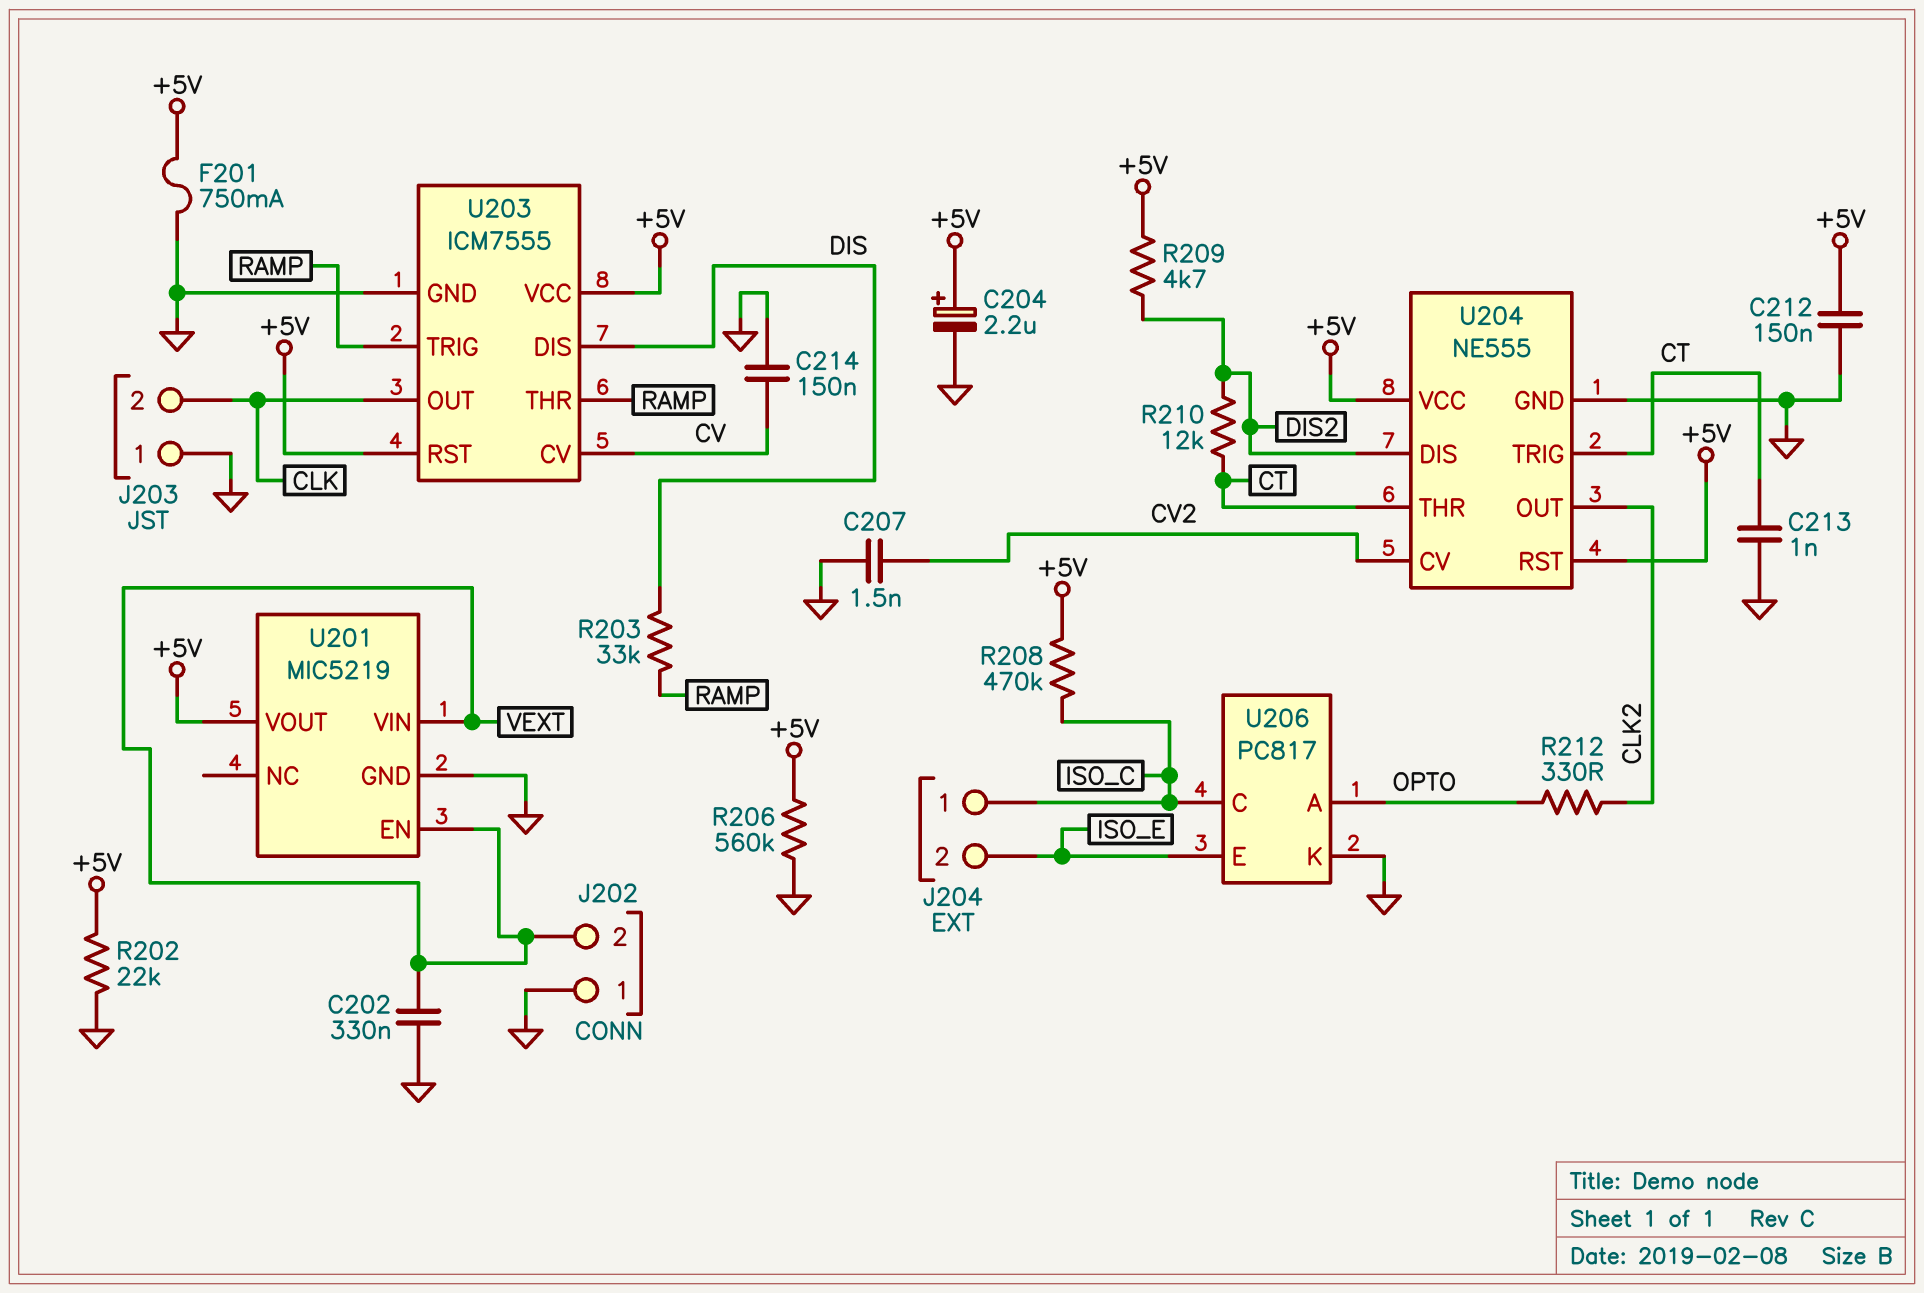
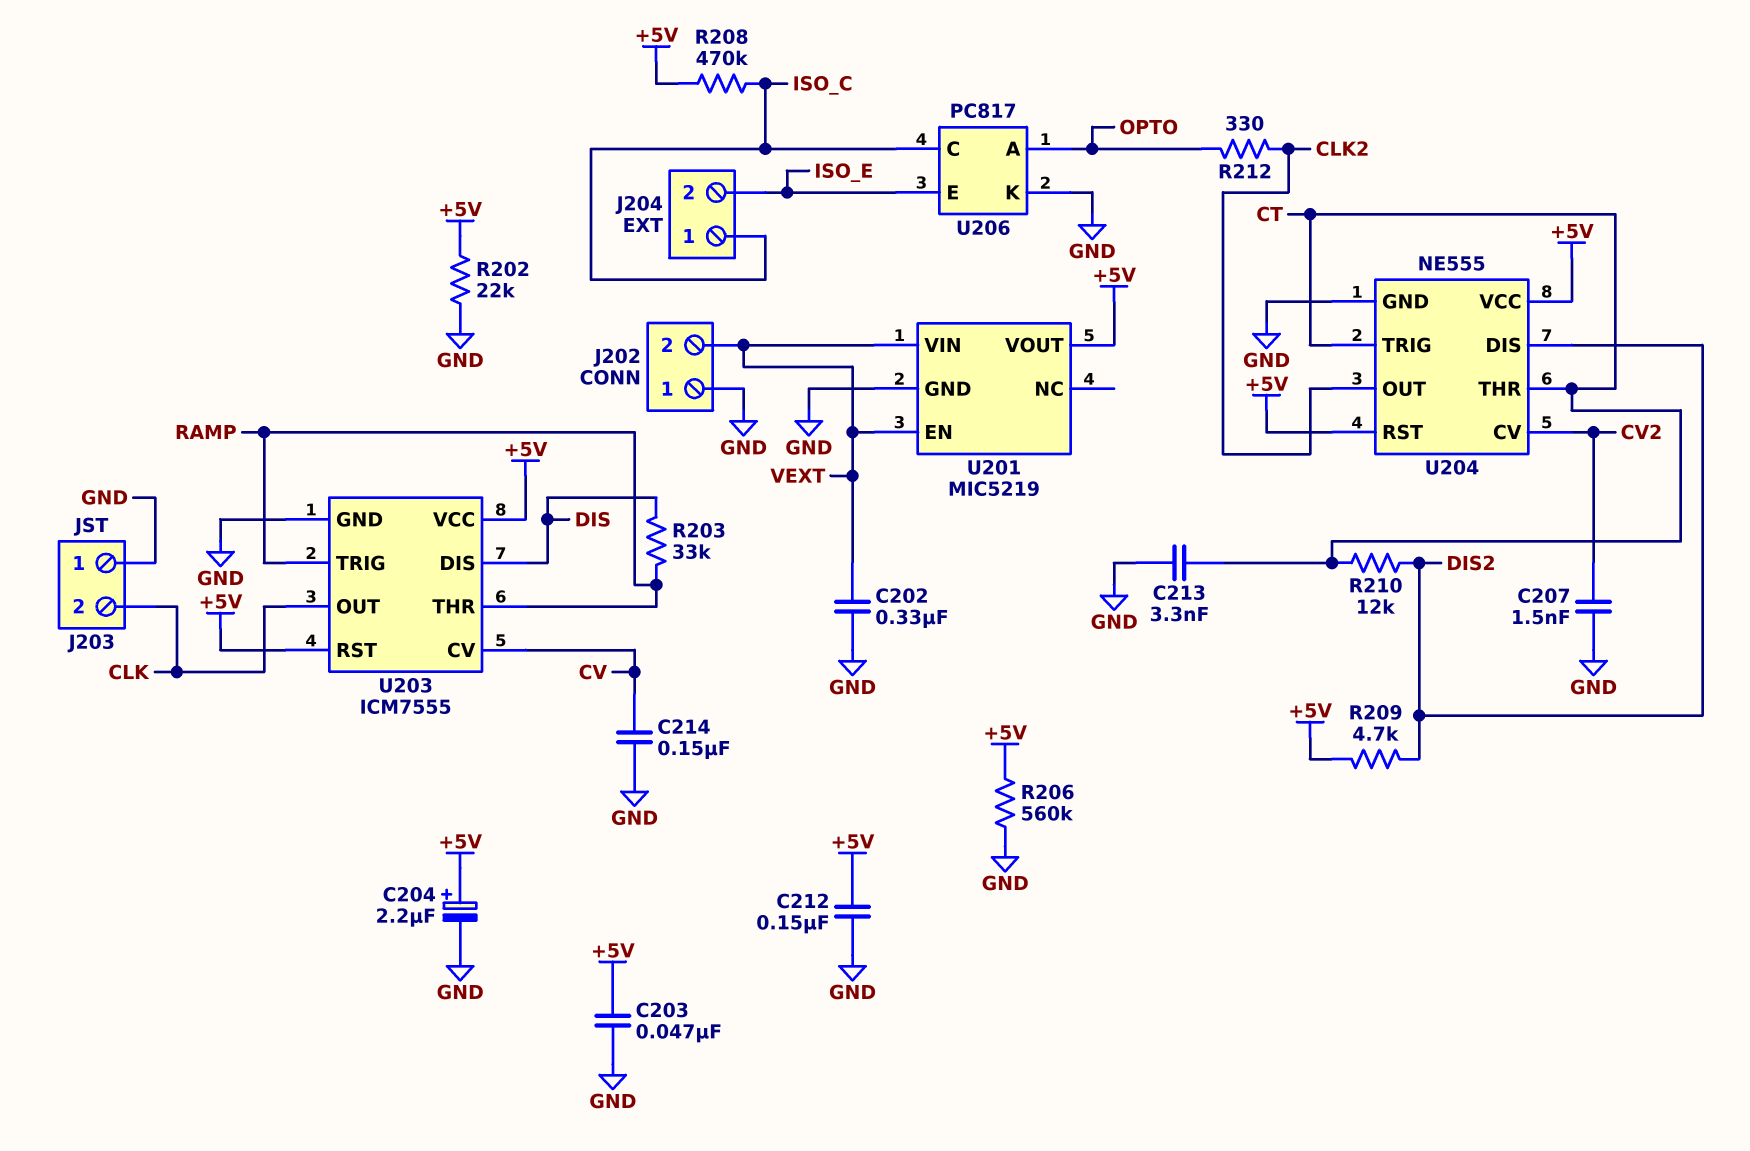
C203: none -> 47nF (+5V, GND)
C213: 1nF (CT, GND) -> 3.3nF (CT, GND)
F201: 750mA (+5V, GND) -> none

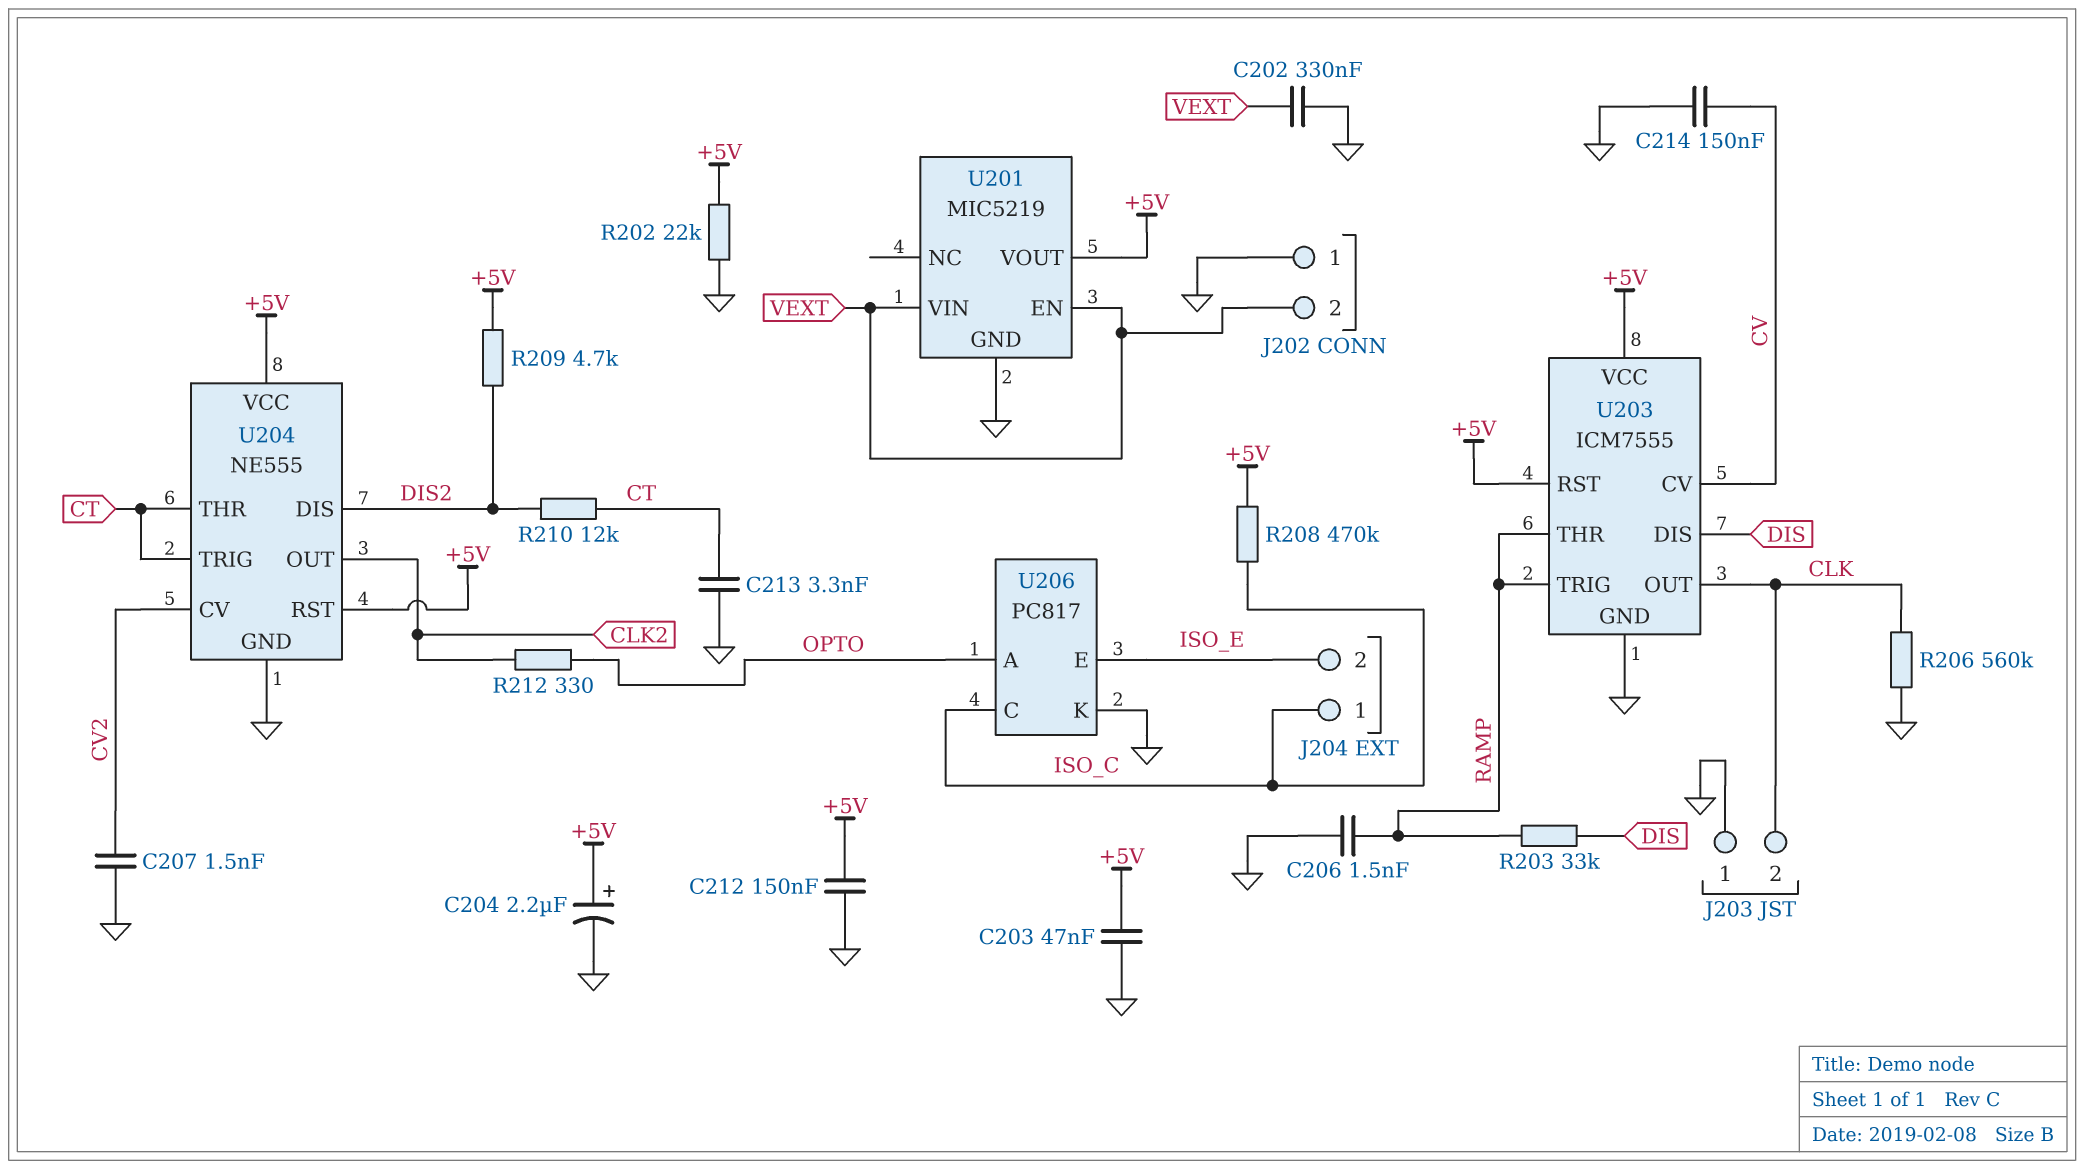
C206: none -> 1.5nF (GND, RAMP)
R206: 560k (+5V, GND) -> 560k (CLK, GND)

